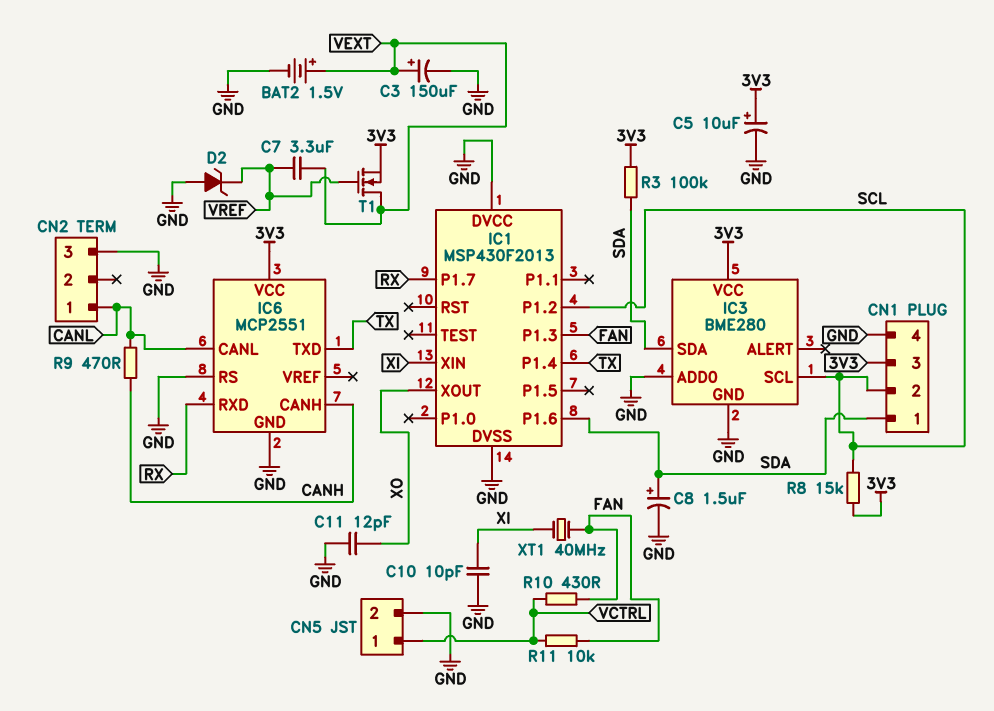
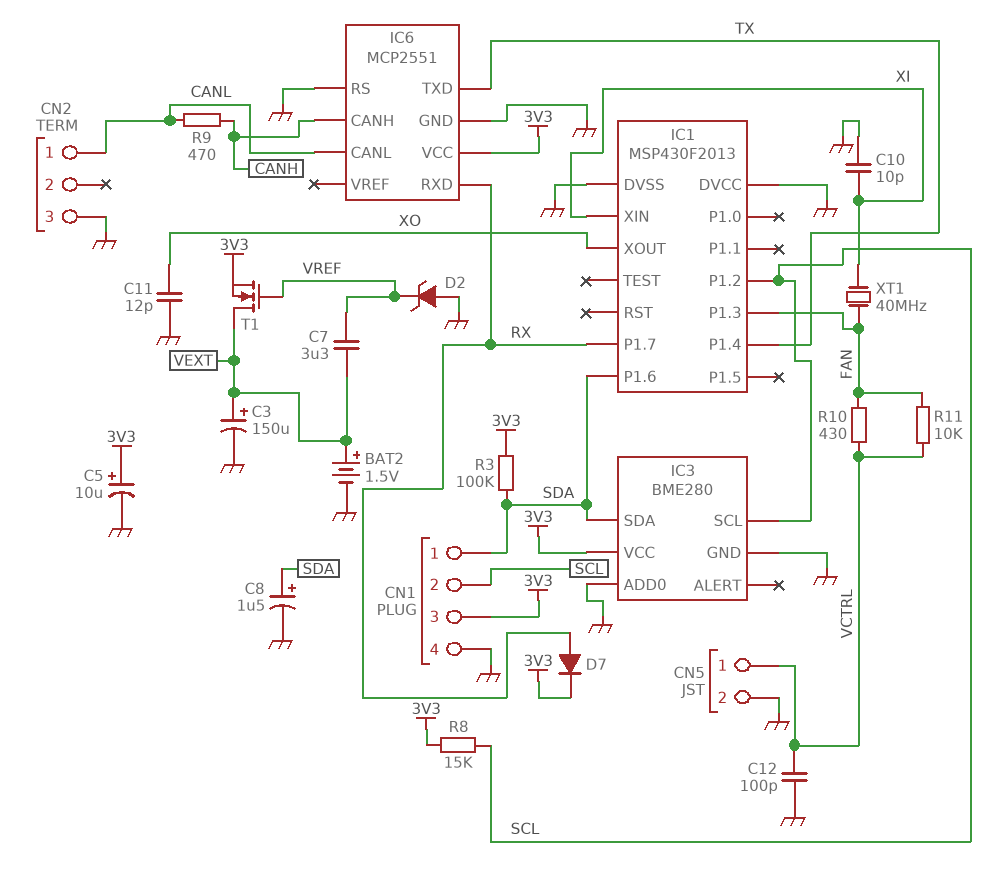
C12: none -> 100pF (GND, VCTRL)
D7: none -> diode (A RX, K 3V3)

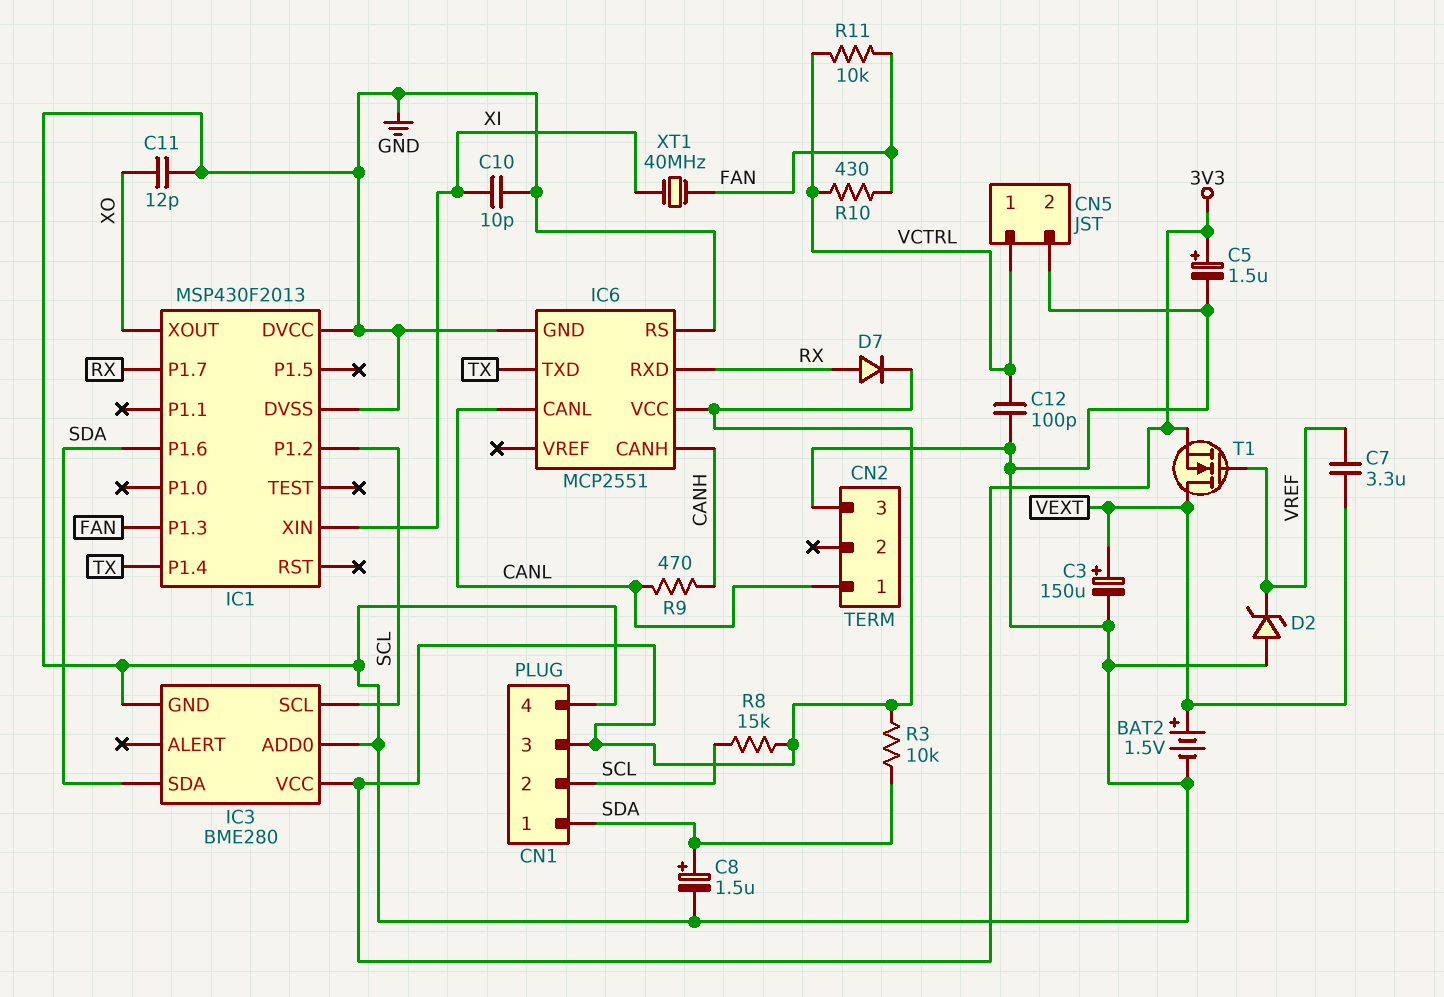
C5: 10uF (plus 3V3, minus GND) -> 1.5uF (plus 3V3, minus GND)
R3: 100k (3V3, SDA) -> 10k (3V3, SDA)

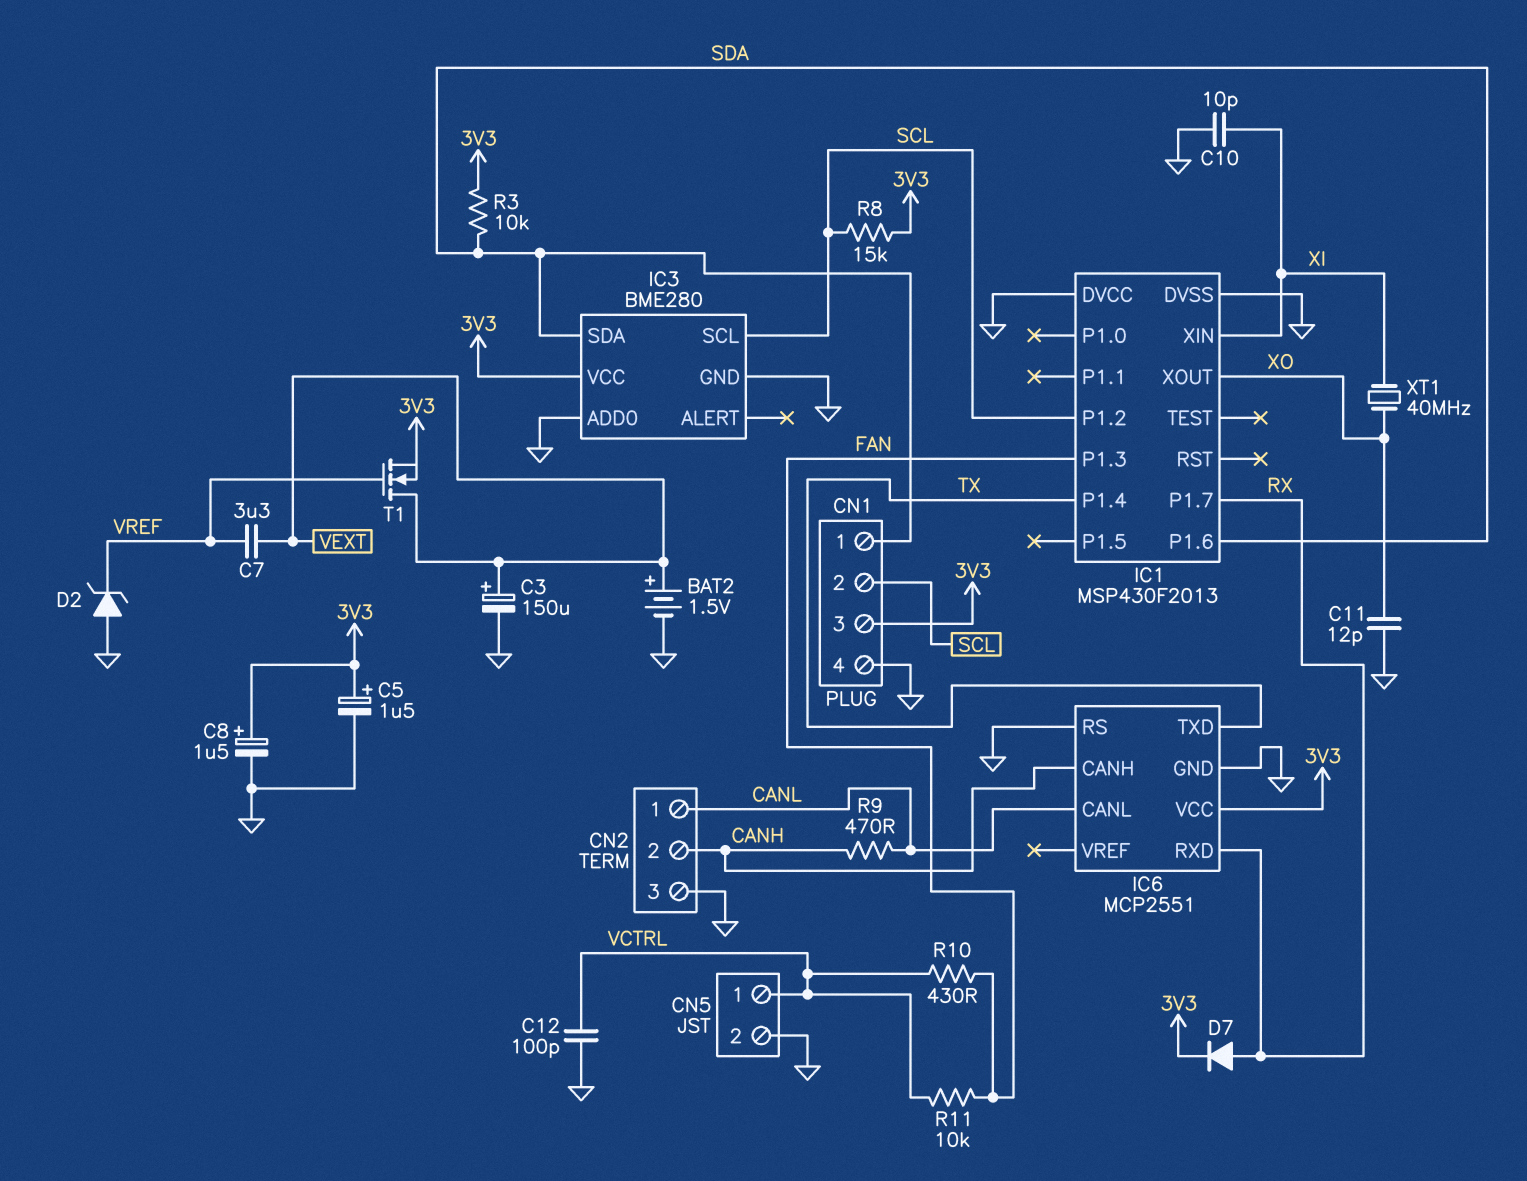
C8: 1.5uF (plus SDA, minus GND) -> 1.5uF (plus 3V3, minus GND)
CN2 pin 2: none -> CANH
XT1: 40MHz (FAN, XI) -> 40MHz (XI, XO)

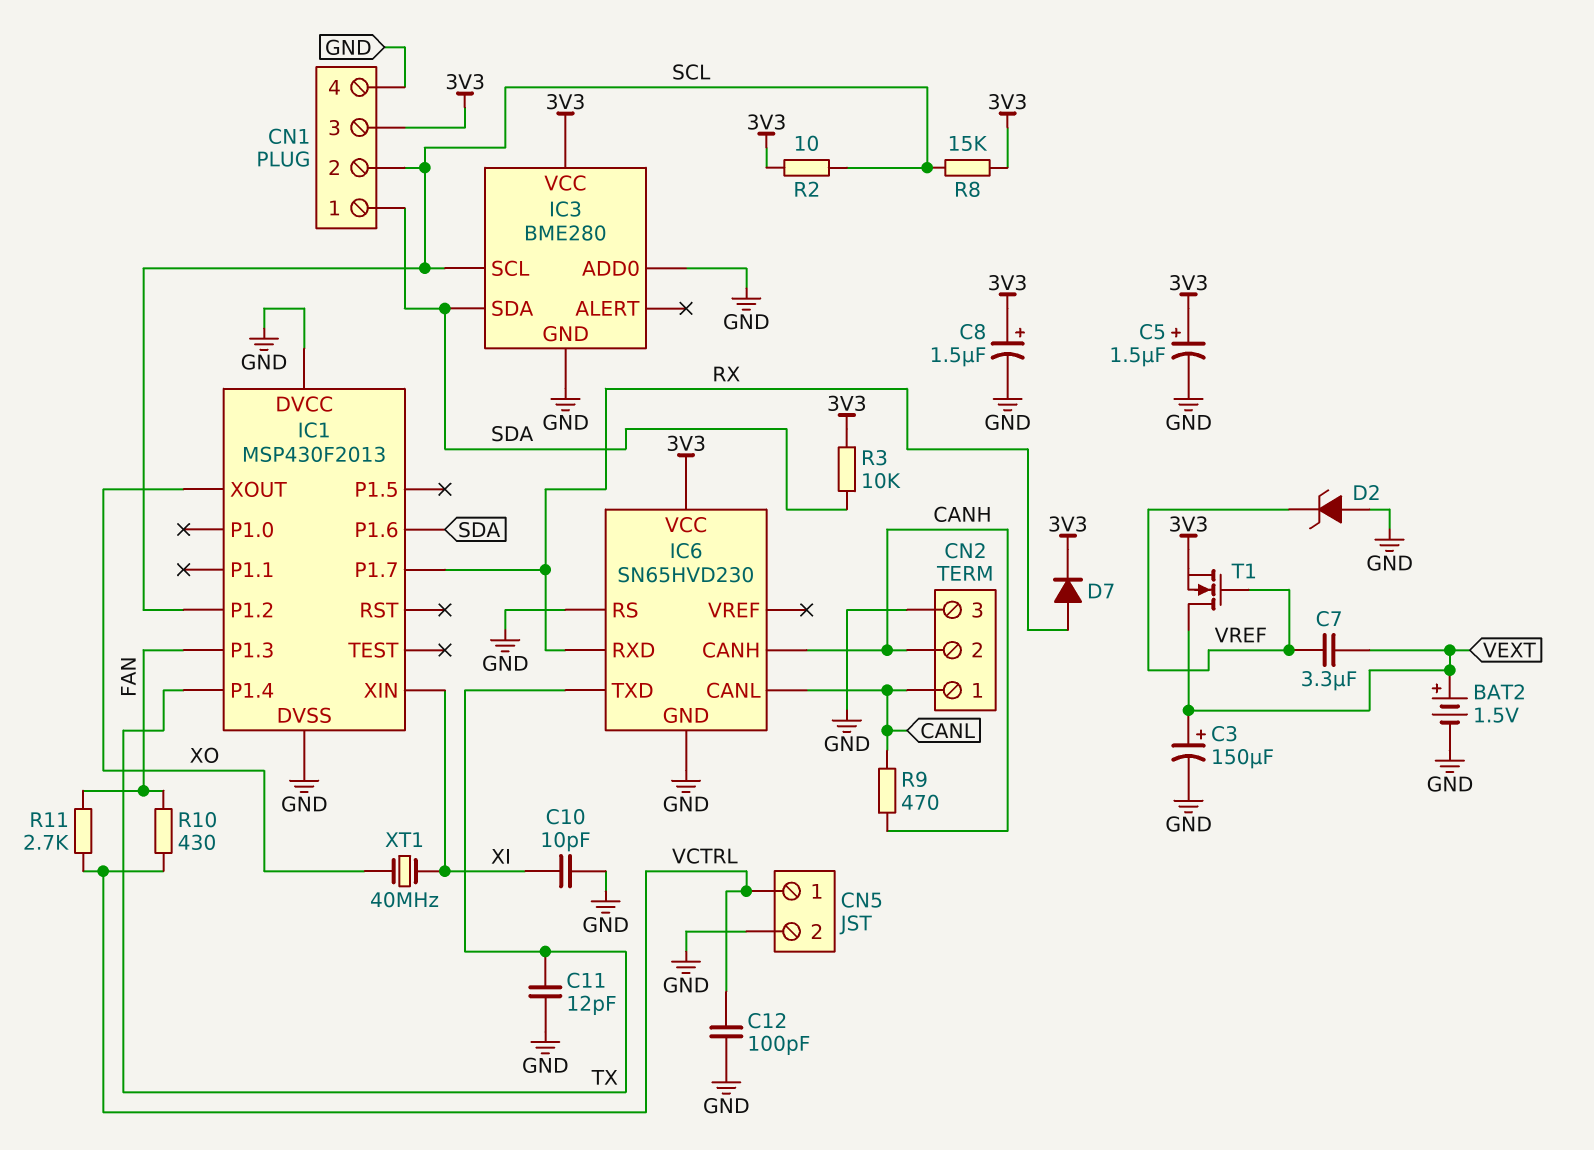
C11: 12pF (GND, XO) -> 12pF (GND, TX)
IC6: MCP2551 -> SN65HVD230
R2: none -> 10 (3V3, SCL)
R11: 10k (FAN, VCTRL) -> 2.7k (FAN, VCTRL)

